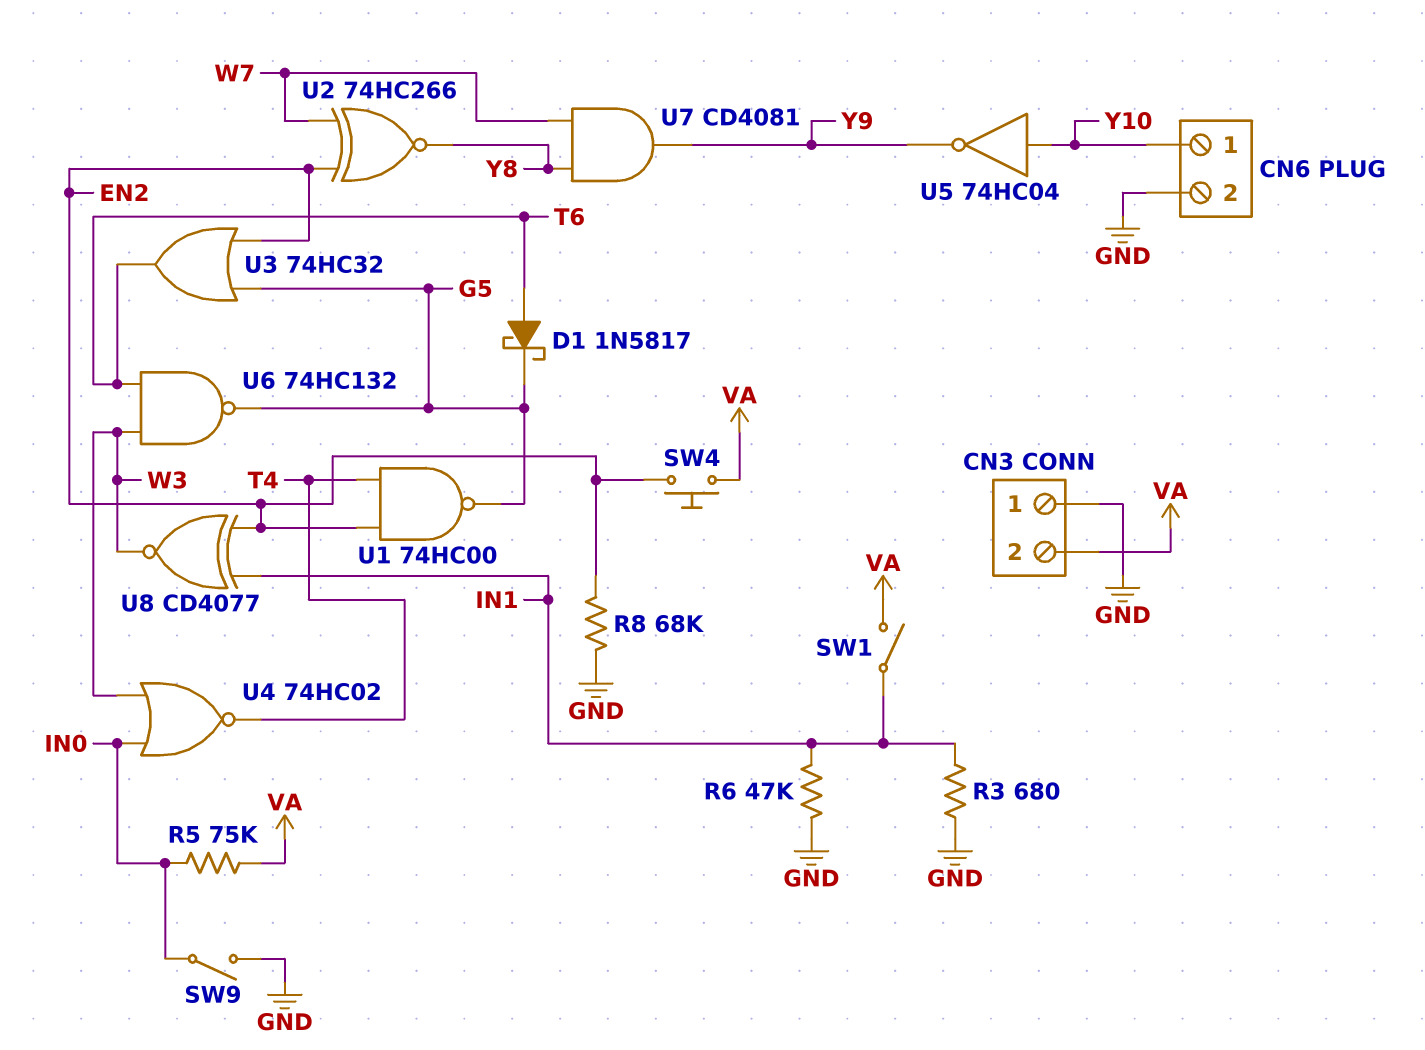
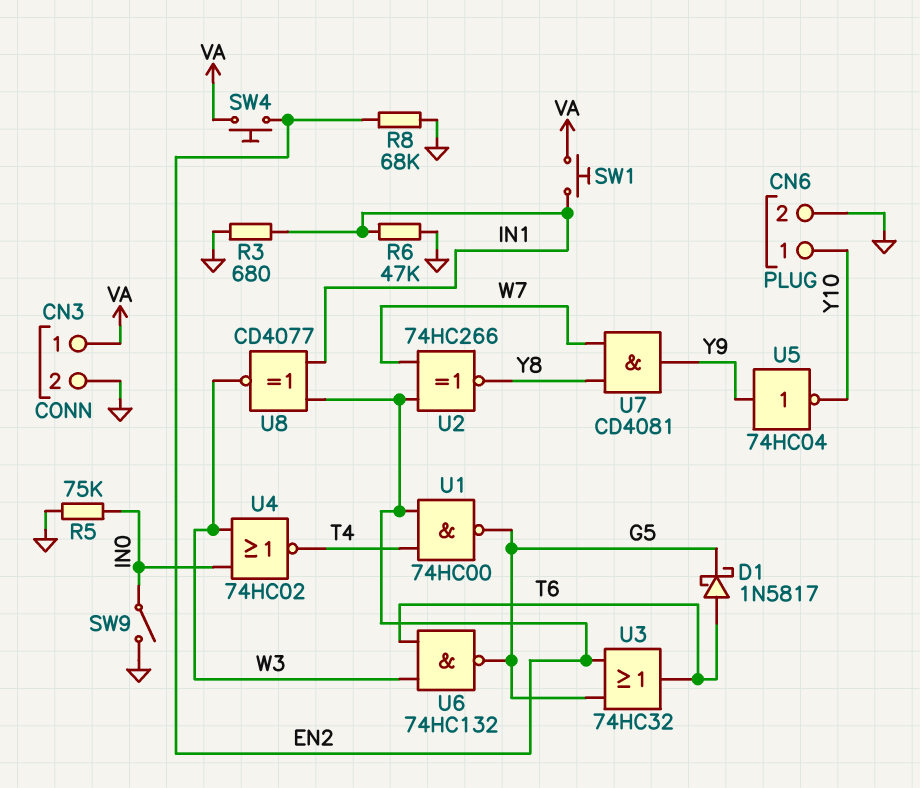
CN3 pin 1: GND -> VA
CN3 pin 2: VA -> GND
R5: 75k (IN0, VA) -> 75k (GND, IN0)
SW1: switch (IN1, VA) -> button (IN1, VA)
U5: NOT 74HC04 (in Y10, out Y9) -> NOT 74HC04 (in Y9, out Y10)

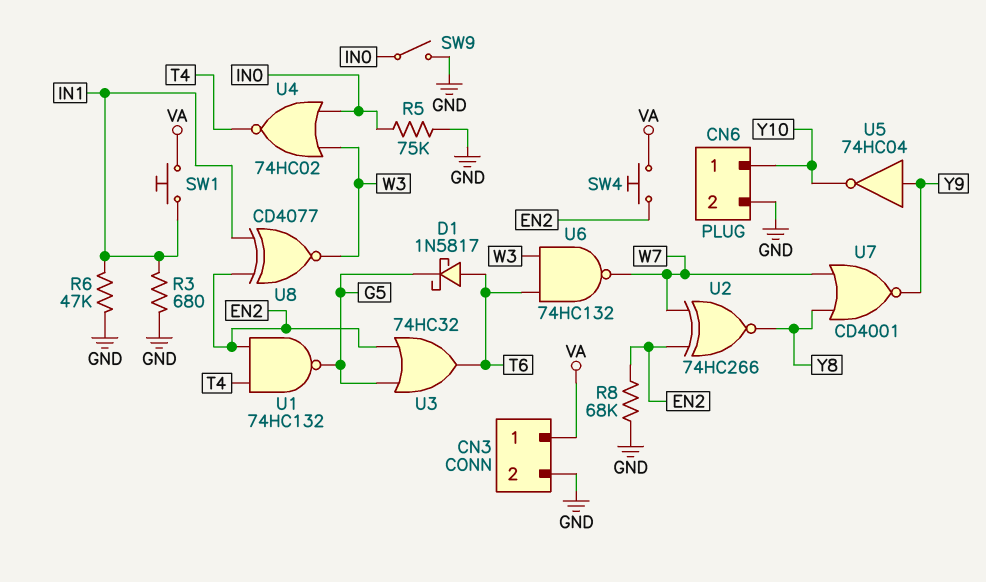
U1: NAND 74HC00 (in EN2, in T4, out G5) -> NAND 74HC132 (in EN2, in T4, out G5)
U6: NAND 74HC132 (in T6, in W3, out G5) -> NAND 74HC132 (in T6, in W3, out W7)
U7: AND CD4081 (in W7, in Y8, out Y9) -> NOR CD4001 (in W7, in Y8, out Y9)

